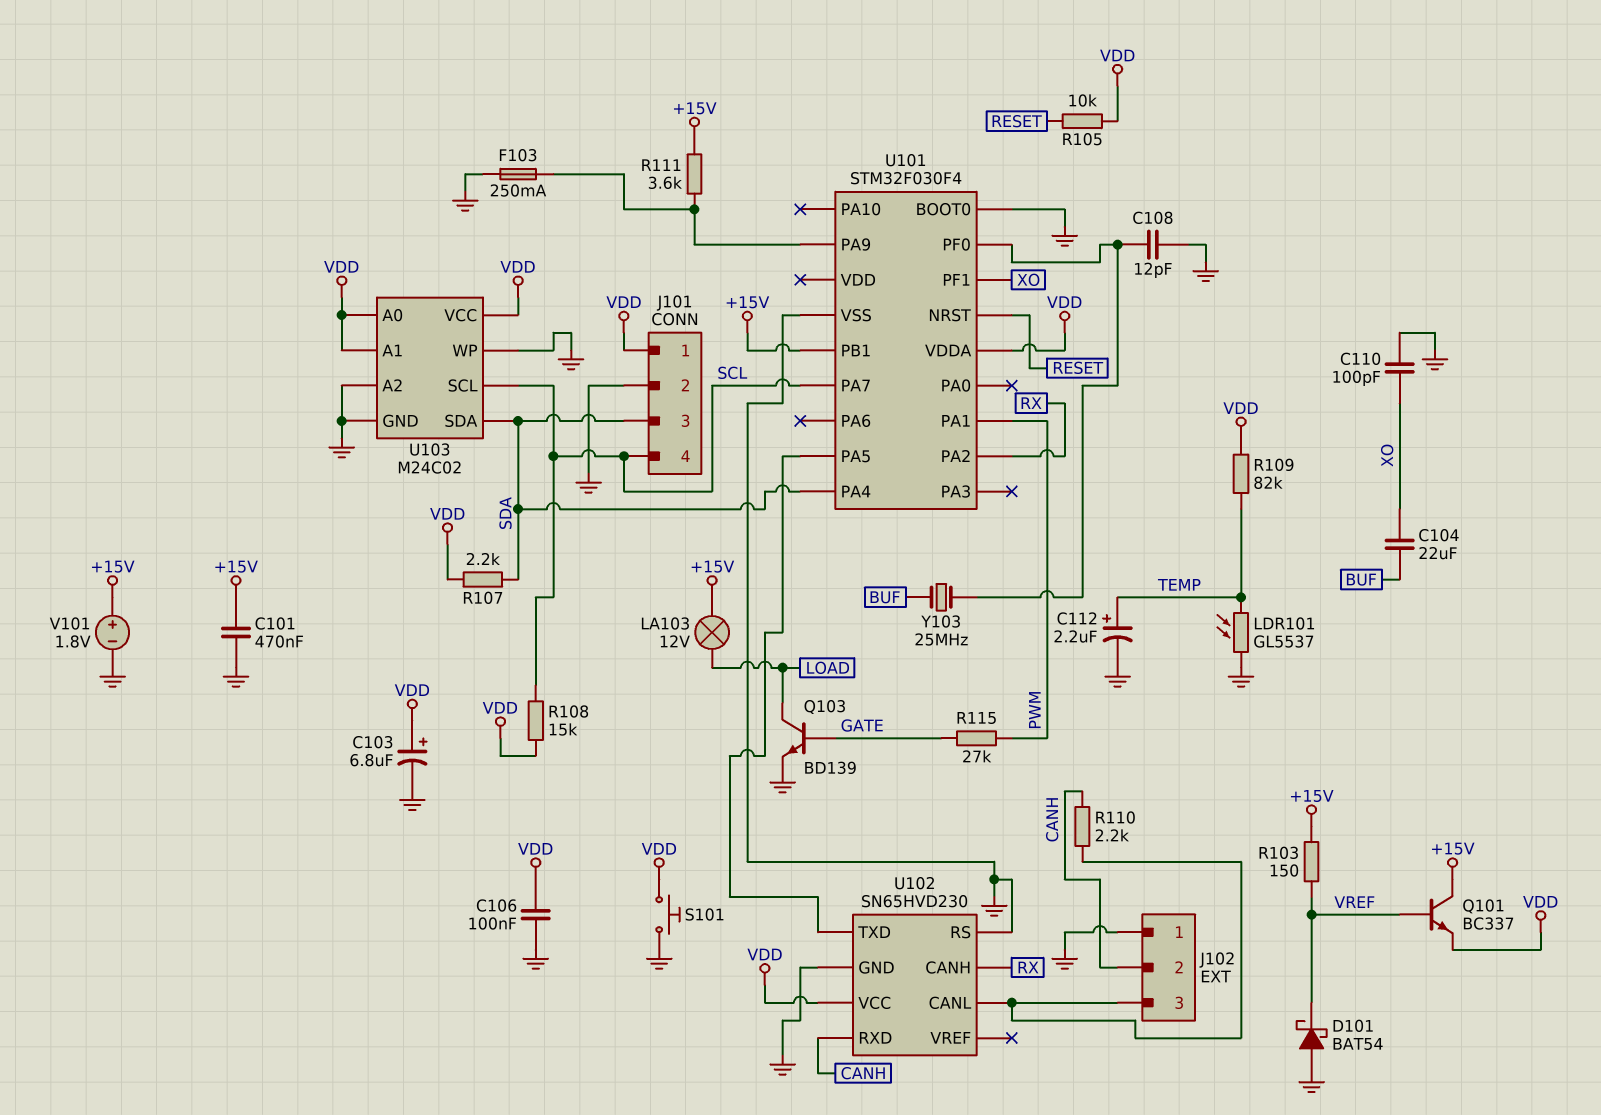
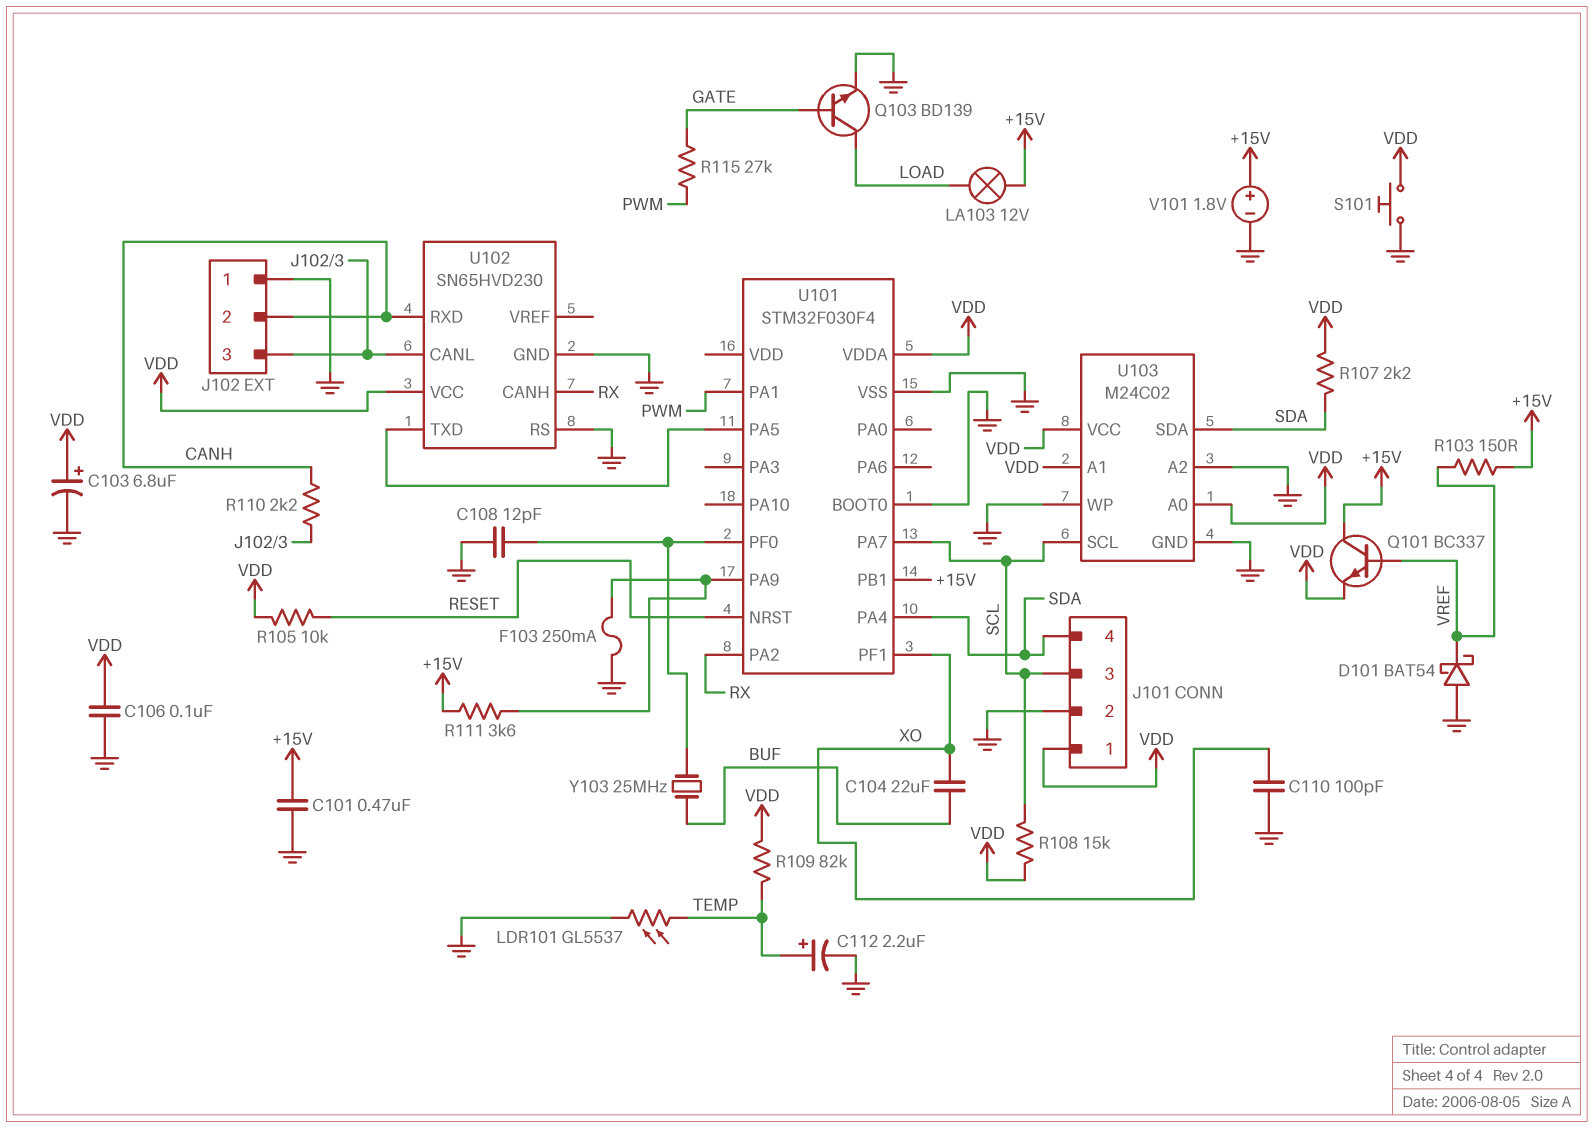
J101 pin 3: SDA -> SCL
J101 pin 4: SCL -> SDA

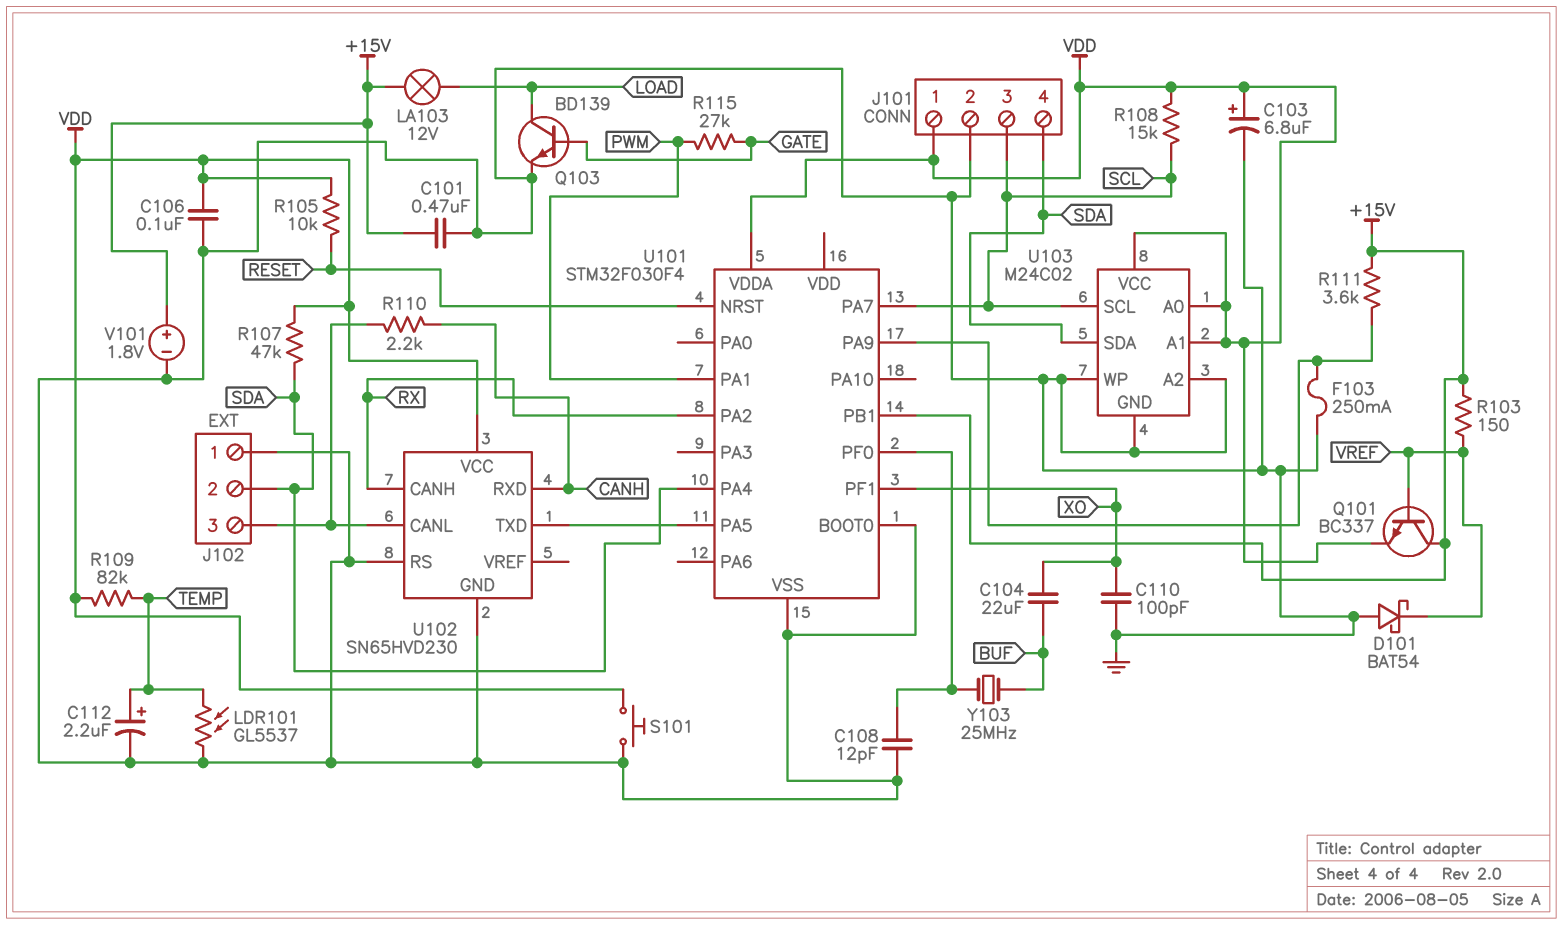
J102 pin 2: CANH -> SDA
R107: 2.2k (SDA, VDD) -> 47k (SDA, VDD)

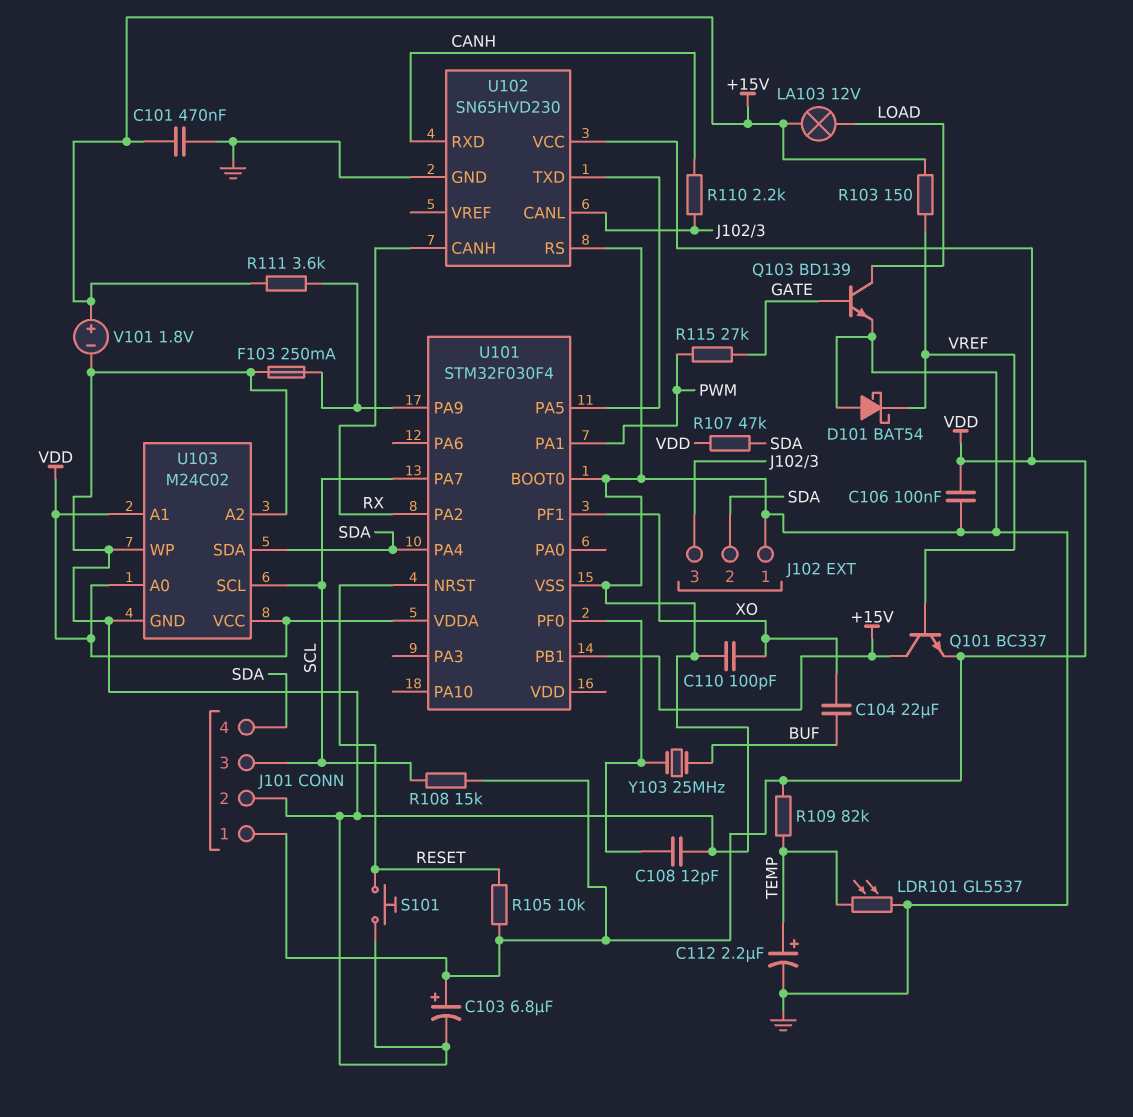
S101: button (GND, VDD) -> button (GND, RESET)

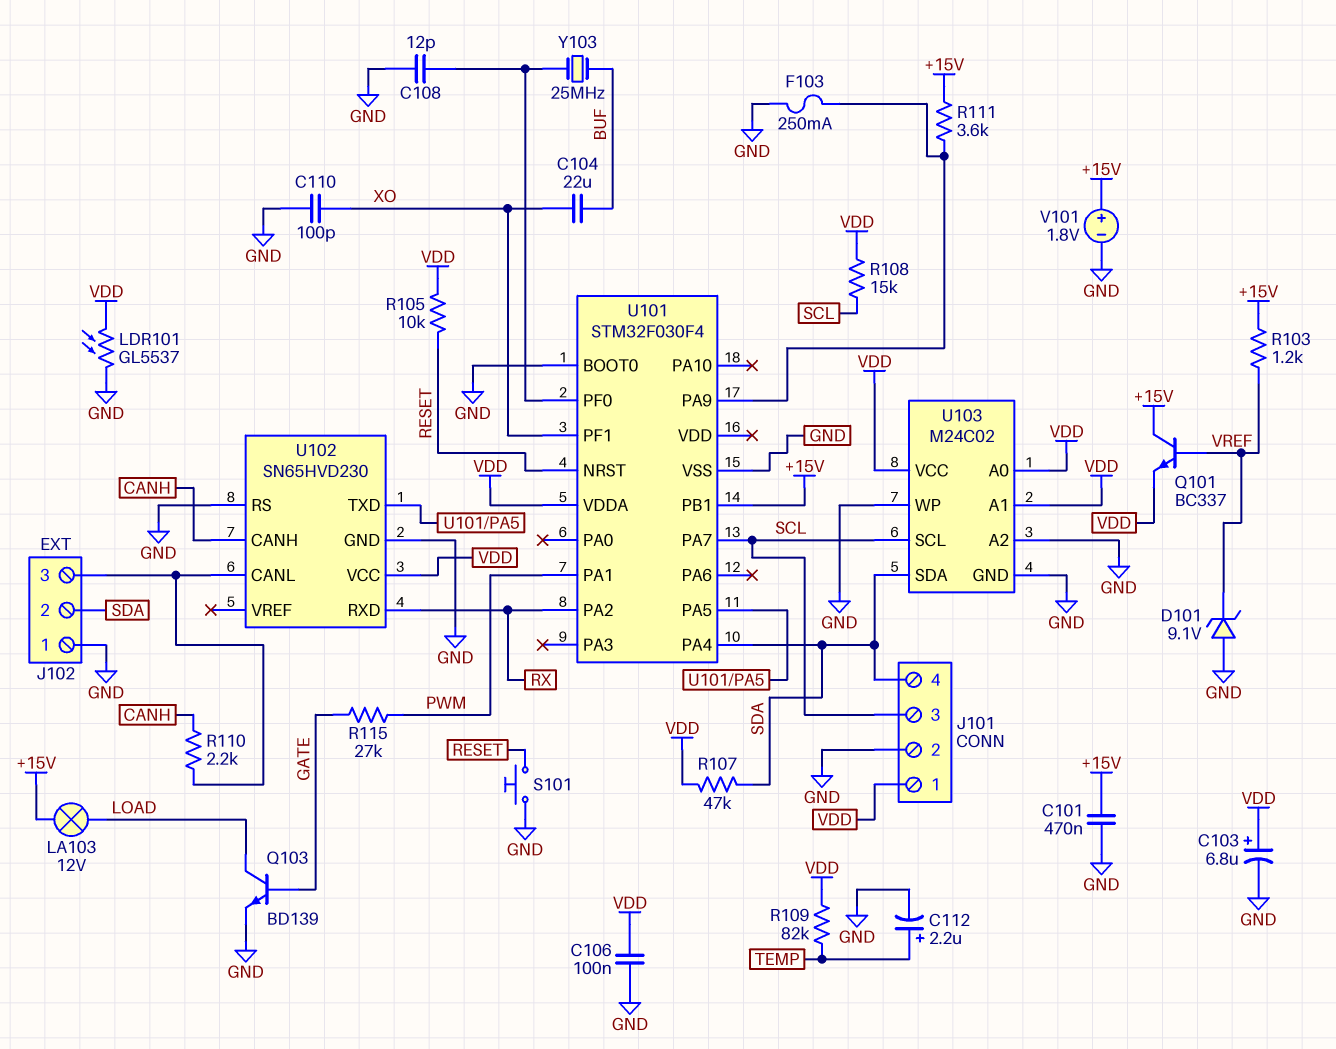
D101: schottky BAT54 (A GND, K VREF) -> zener 9.1V (A GND, K VREF)
LDR101: GL5537 (GND, TEMP) -> GL5537 (GND, VDD)
R103: 150 (+15V, VREF) -> 1.2k (+15V, VREF)
U102 pin CANH: RX -> CANH
U102 pin RXD: CANH -> RX

